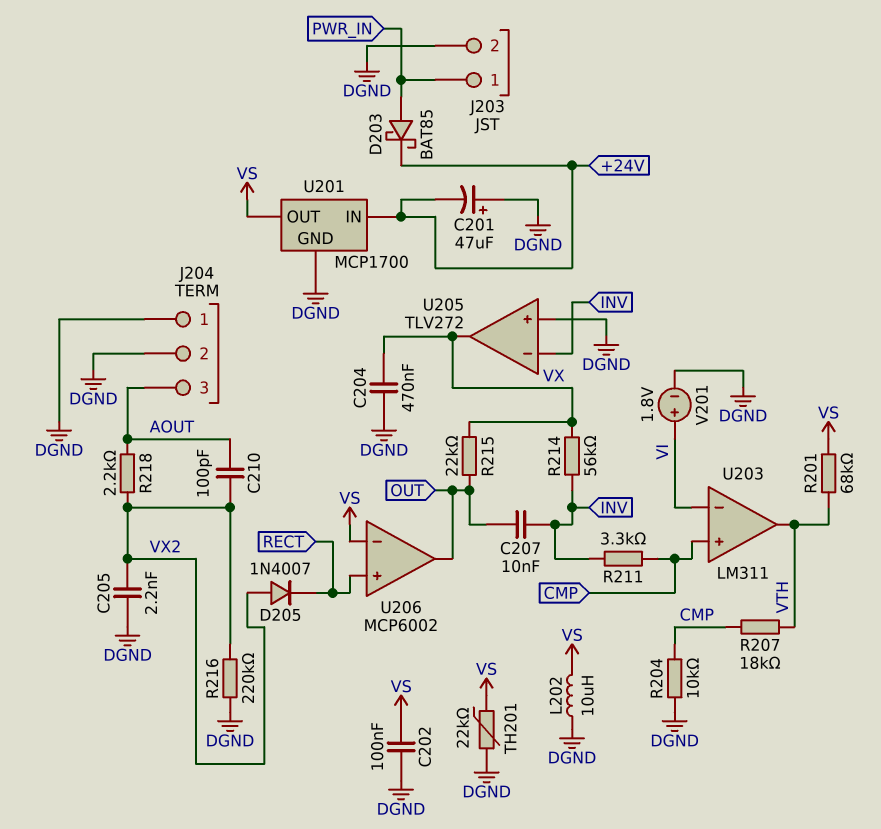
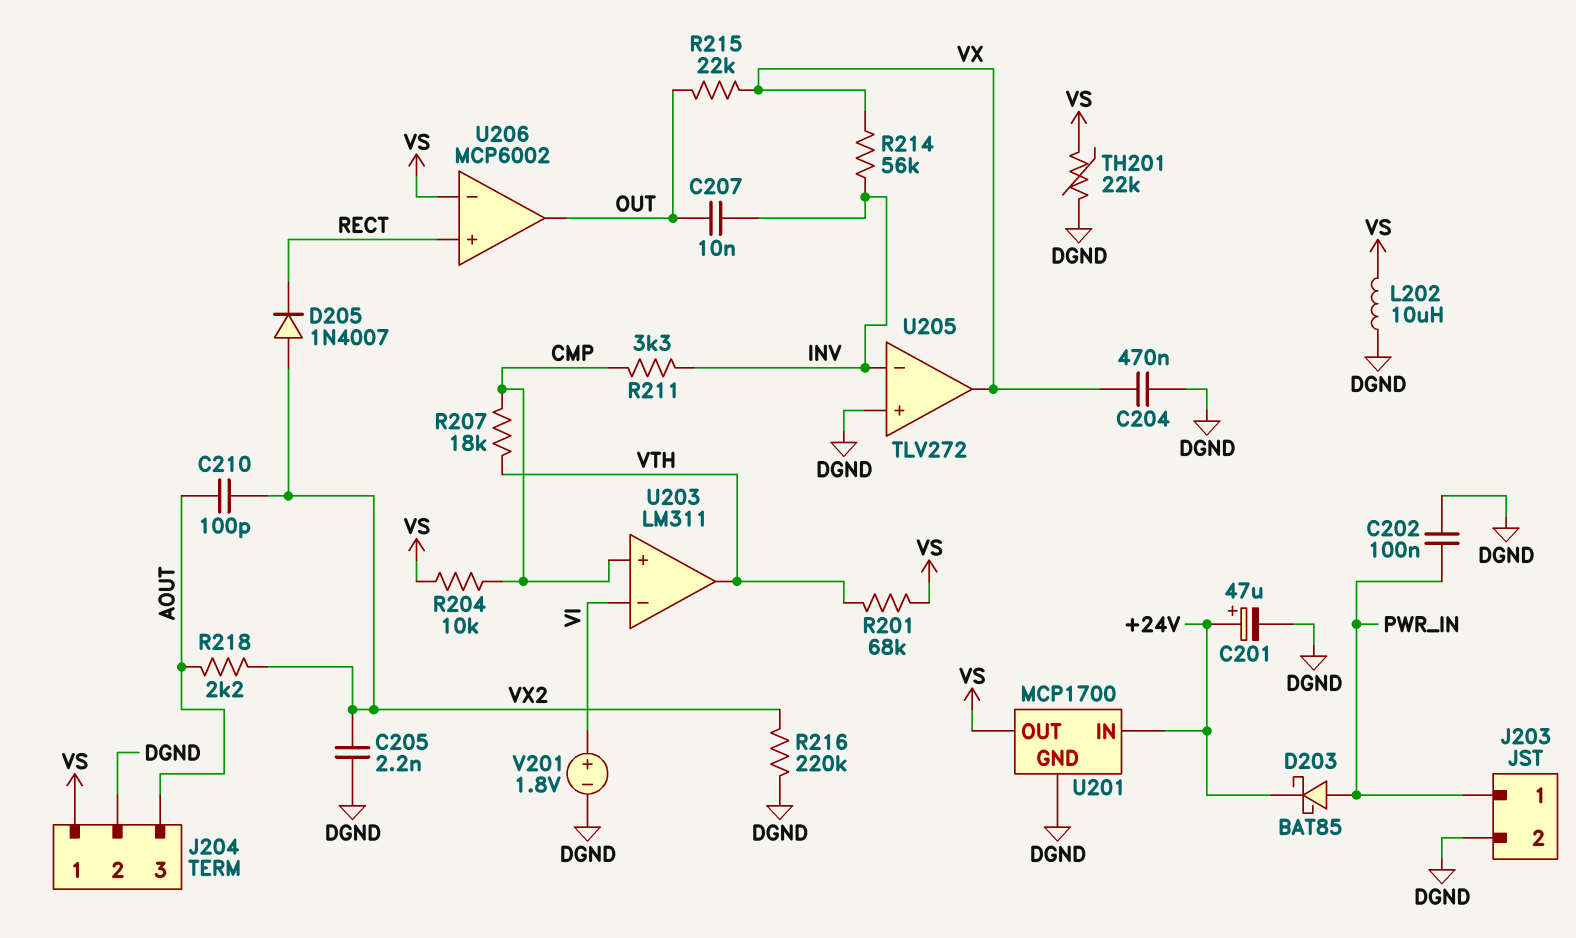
C201: 47uF (plus DGND, minus +24V) -> 47uF (plus +24V, minus DGND)
C202: 100nF (DGND, VS) -> 100nF (DGND, PWR_IN)
J204 pin 1: DGND -> VS
R204: 10k (CMP, DGND) -> 10k (CMP, VS)

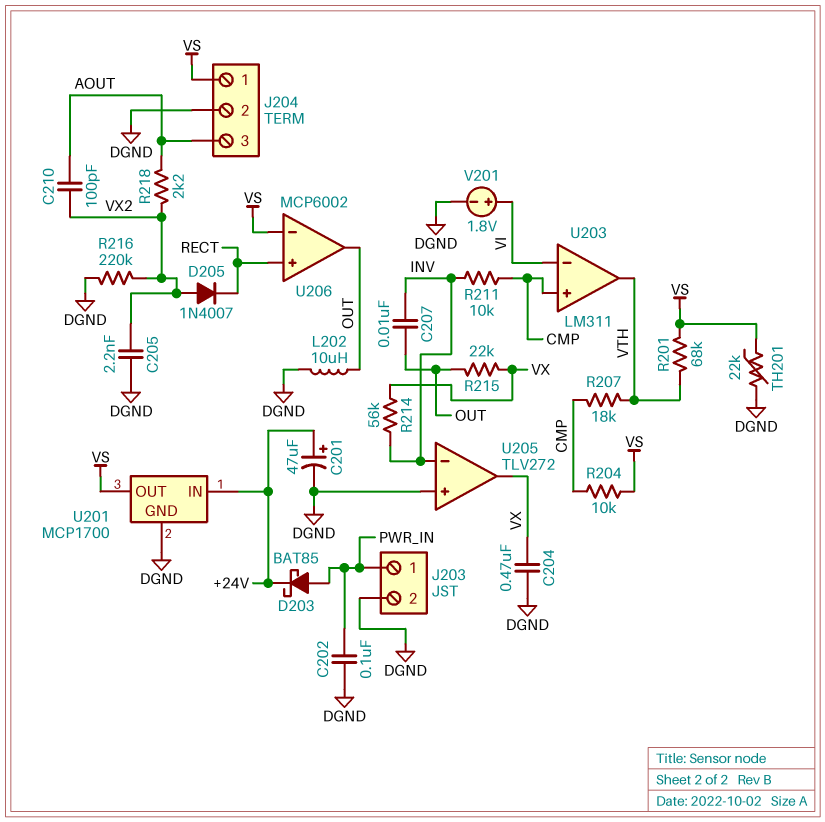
L202: 10uH (DGND, VS) -> 10uH (DGND, OUT)
R211: 3.3k (CMP, INV) -> 10k (CMP, INV)

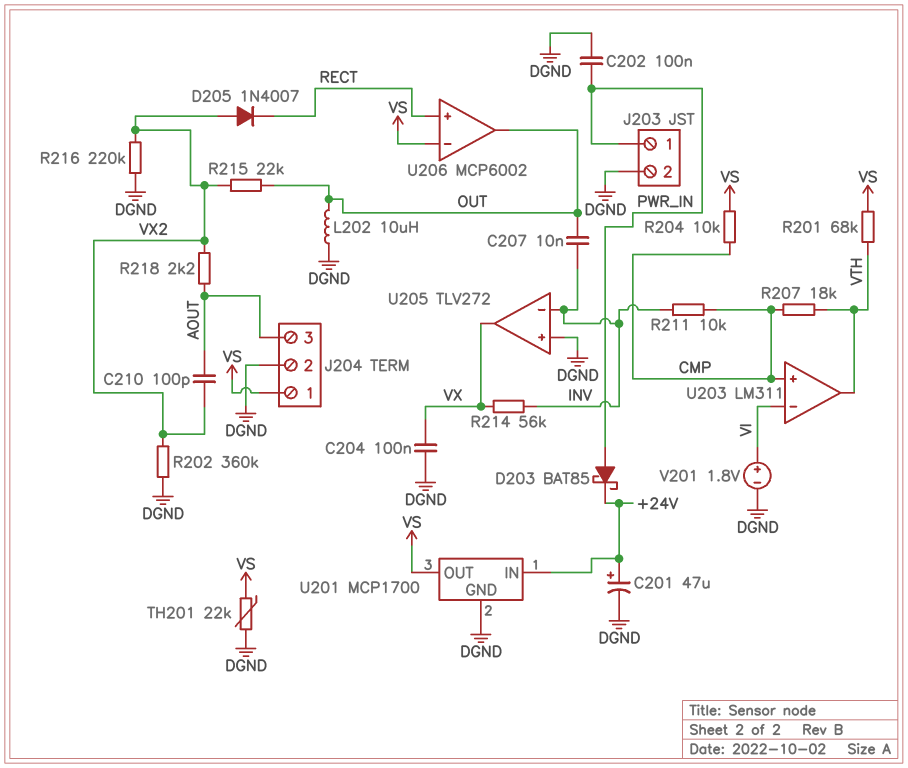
C204: 470nF (DGND, VX) -> 100nF (DGND, VX)
C205: 2.2nF (DGND, VX2) -> none
R202: none -> 360k (DGND, VX2)
R215: 22k (OUT, VX) -> 22k (OUT, VX2)

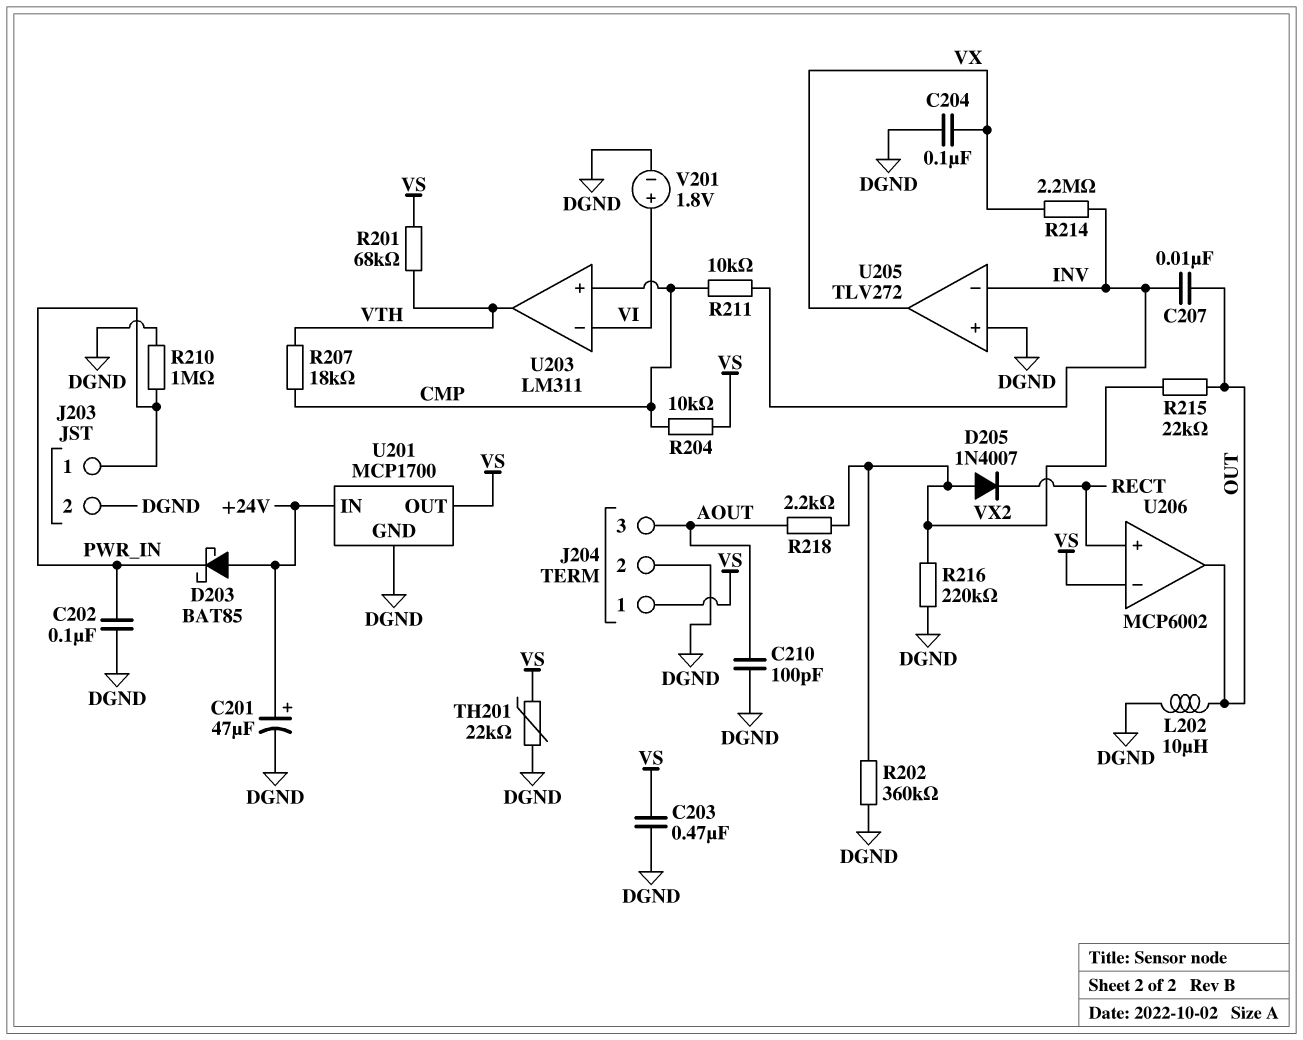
C203: none -> 470nF (DGND, VS)
C210: 100pF (AOUT, VX2) -> 100pF (AOUT, DGND)
D203: schottky BAT85 (A PWR_IN, K +24V) -> schottky BAT85 (A +24V, K PWR_IN)
R210: none -> 1M (DGND, PWR_IN)
R214: 56k (INV, VX) -> 2.2M (INV, VX)

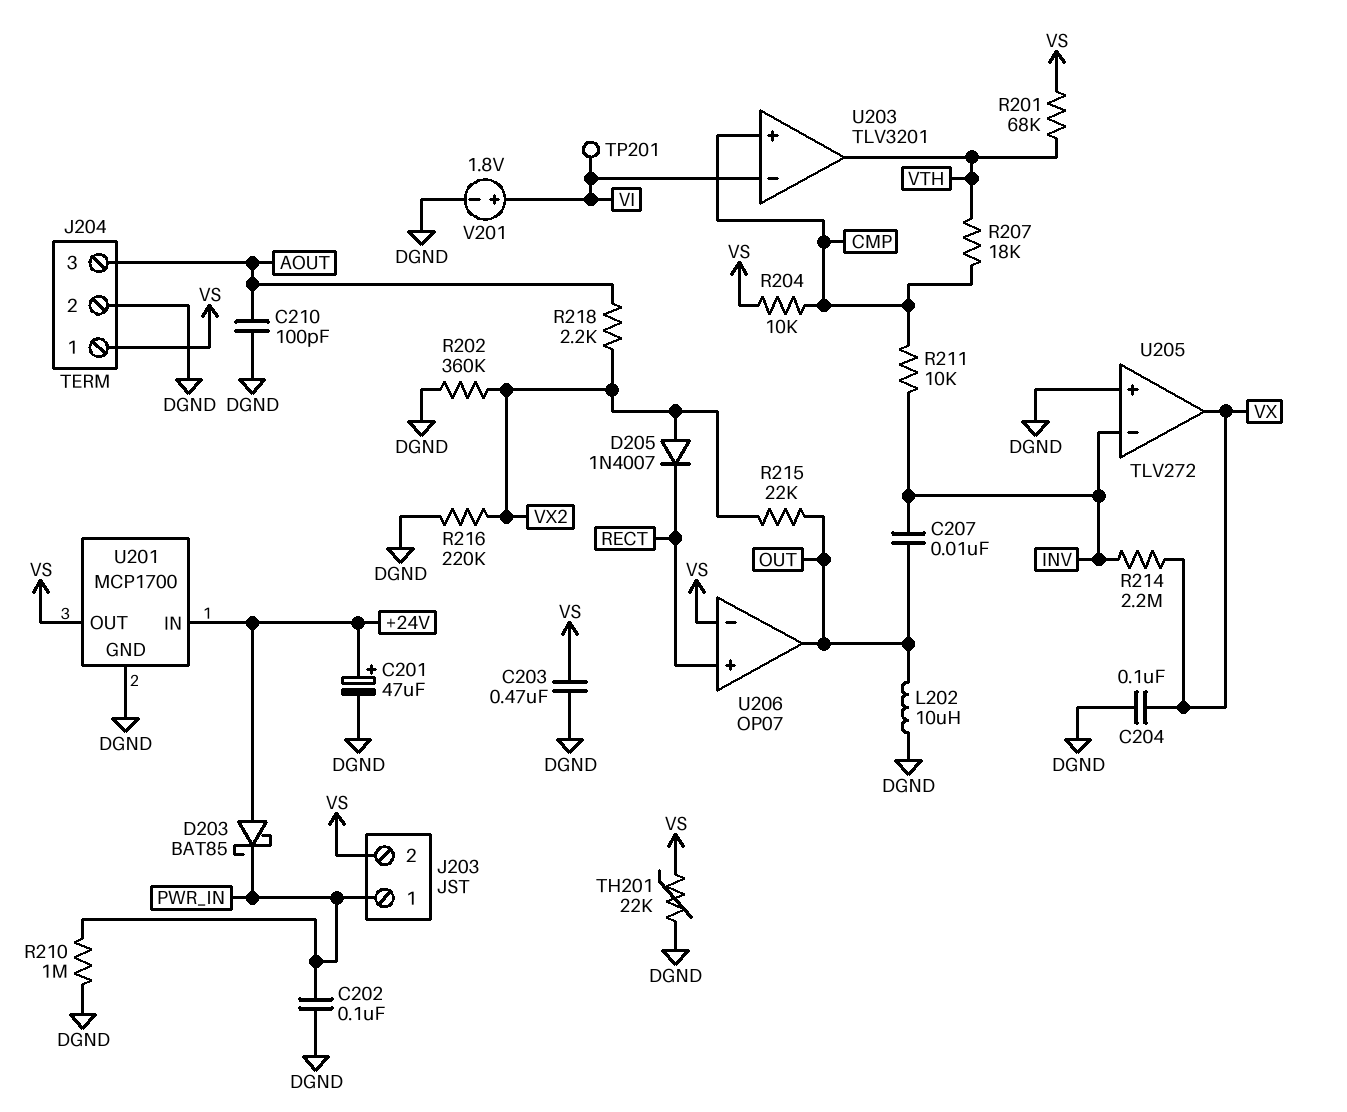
J203 pin 2: DGND -> VS
TP201: none -> test point (VI)
U203: LM311 -> TLV3201
U206: MCP6002 -> OP07

